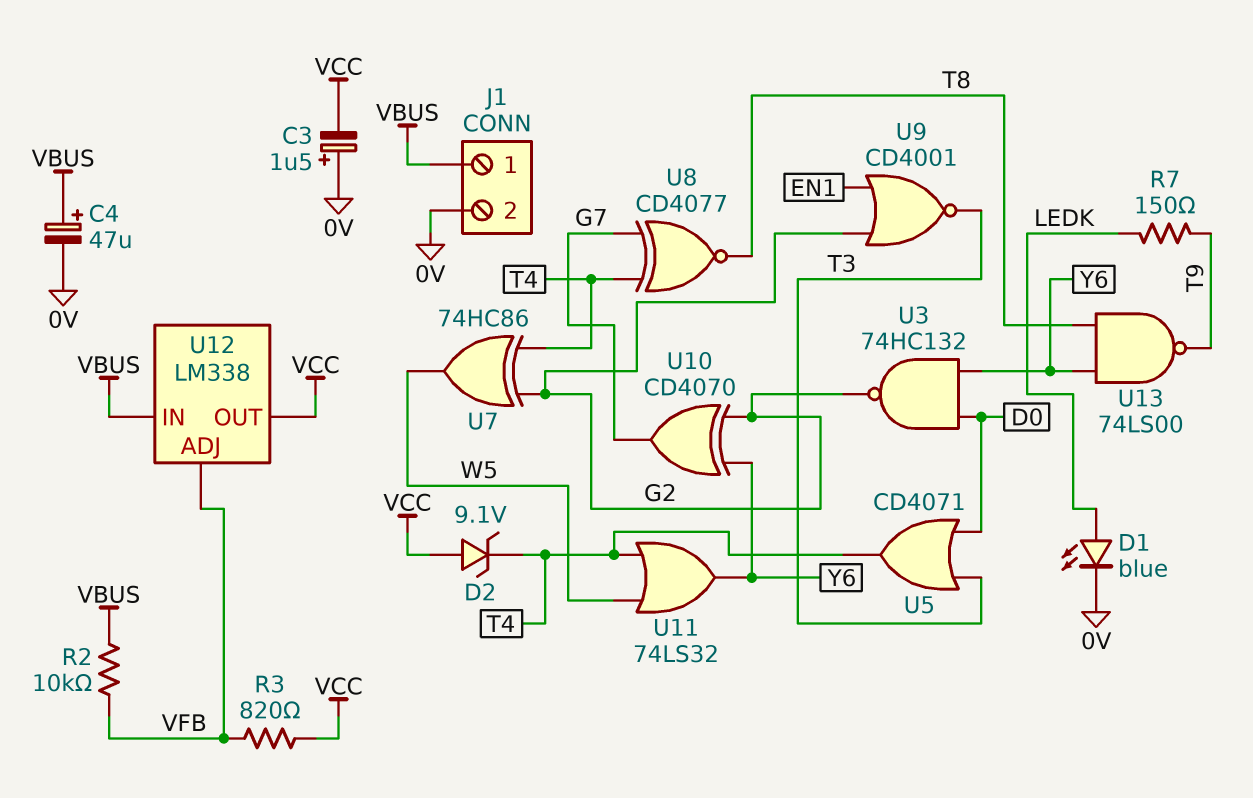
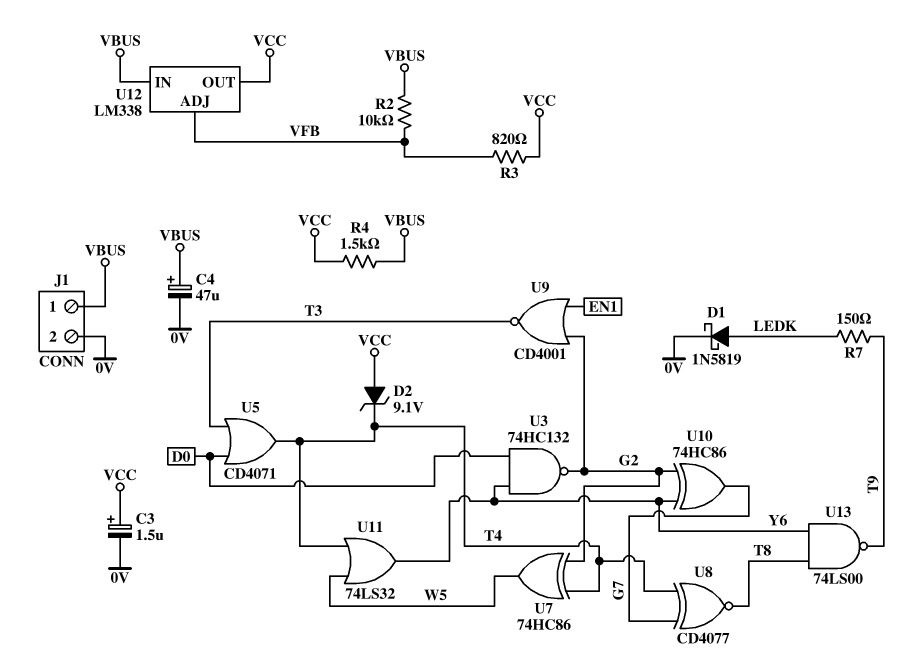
C3: 1.5uF (plus 0V, minus VCC) -> 1.5uF (plus VCC, minus 0V)
D1: LED blue (A LEDK, K 0V) -> schottky 1N5819 (A LEDK, K 0V)
R4: none -> 1.5k (VBUS, VCC)
U10: XOR CD4070 (in G2, in Y6, out G7) -> XOR 74HC86 (in G2, in Y6, out G7)

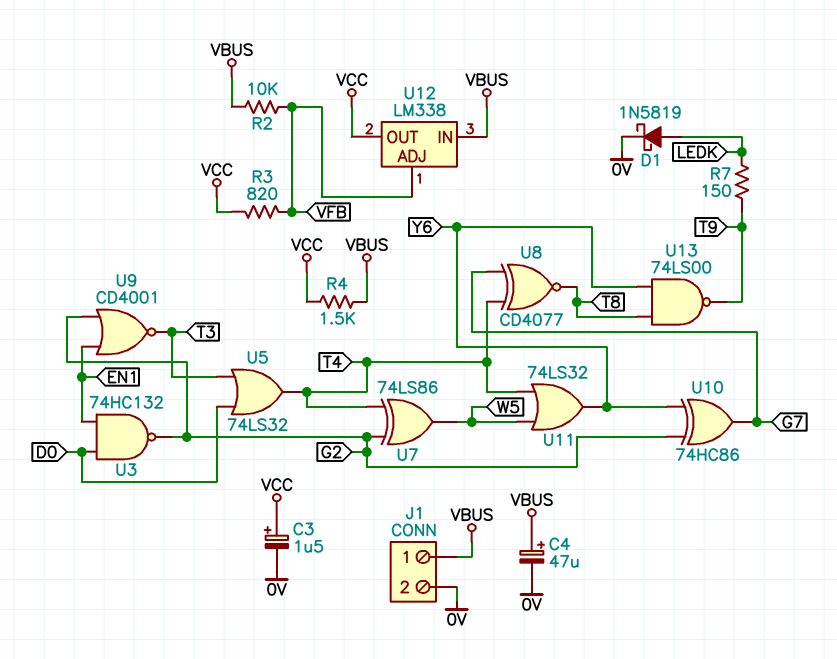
D2: zener 9.1V (A VCC, K T4) -> none
U3: NAND 74HC132 (in D0, in Y6, out G2) -> NAND 74HC132 (in D0, in EN1, out G2)
U5: OR CD4071 (in D0, in T3, out T4) -> OR 74LS32 (in D0, in T3, out T4)
U7: XOR 74HC86 (in G2, in T4, out W5) -> XOR 74LS86 (in G2, in T4, out W5)

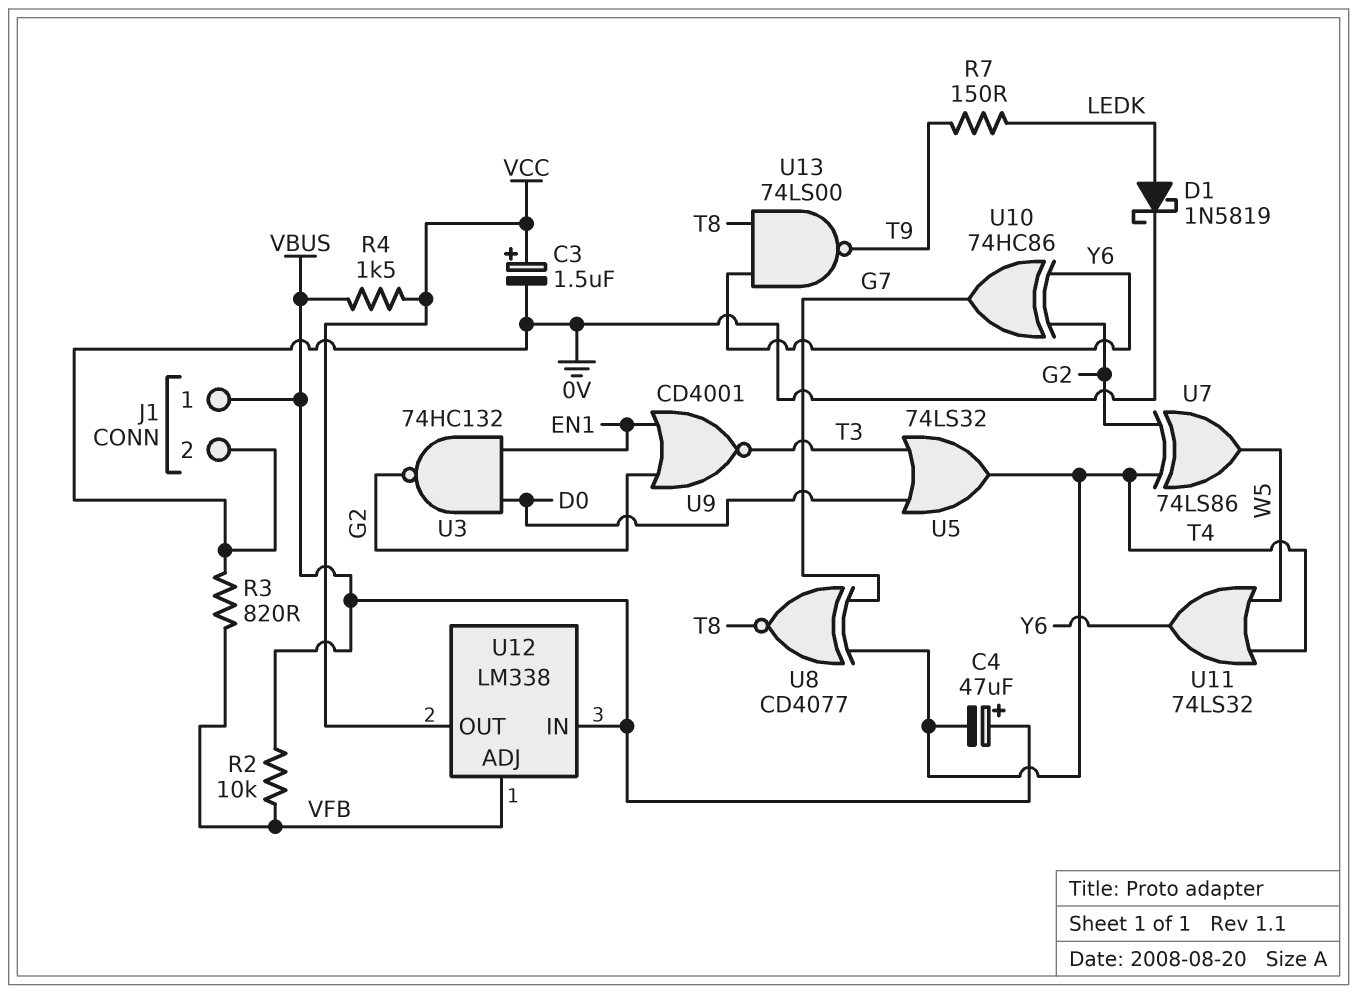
C4: 47uF (plus VBUS, minus 0V) -> 47uF (plus VBUS, minus T4)
R3: 820 (VCC, VFB) -> 820 (0V, VFB)

